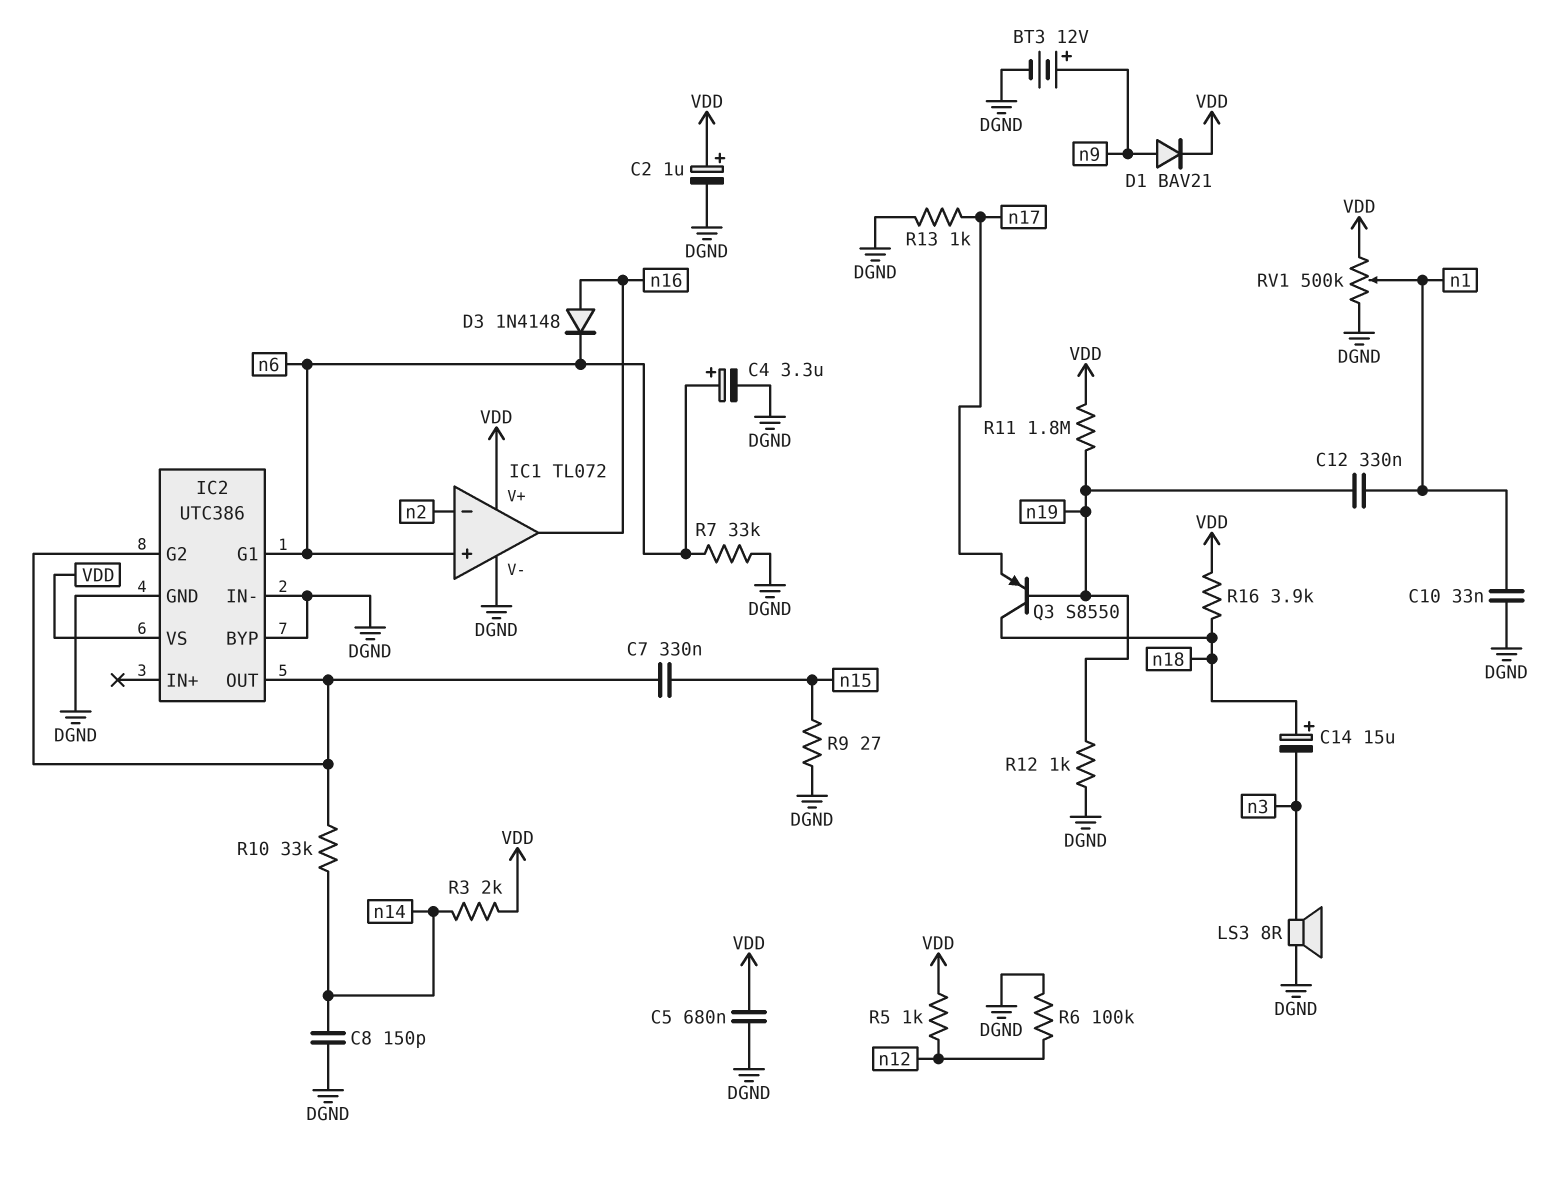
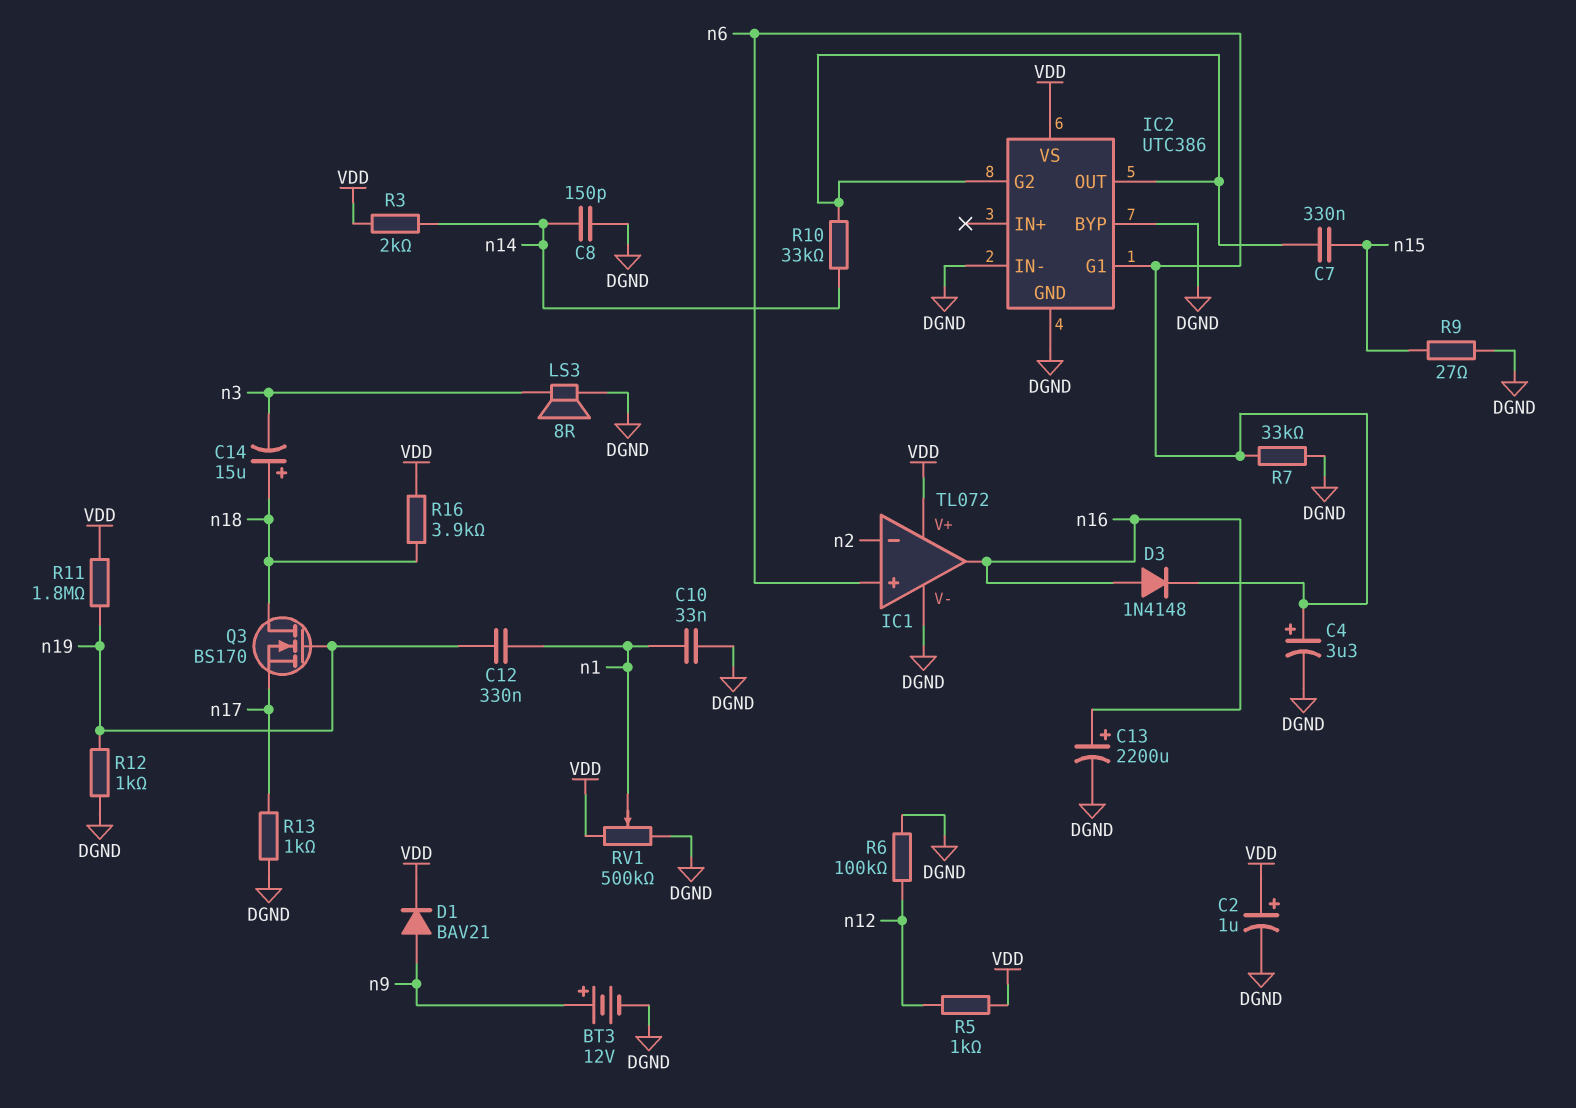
C5: 680nF (DGND, VDD) -> none
C13: none -> 2200uF (plus n16, minus DGND)
Q3: PNP S8550 (B n19, C n18, E n17) -> NMOS BS170 (G n19, D n18, S n17)

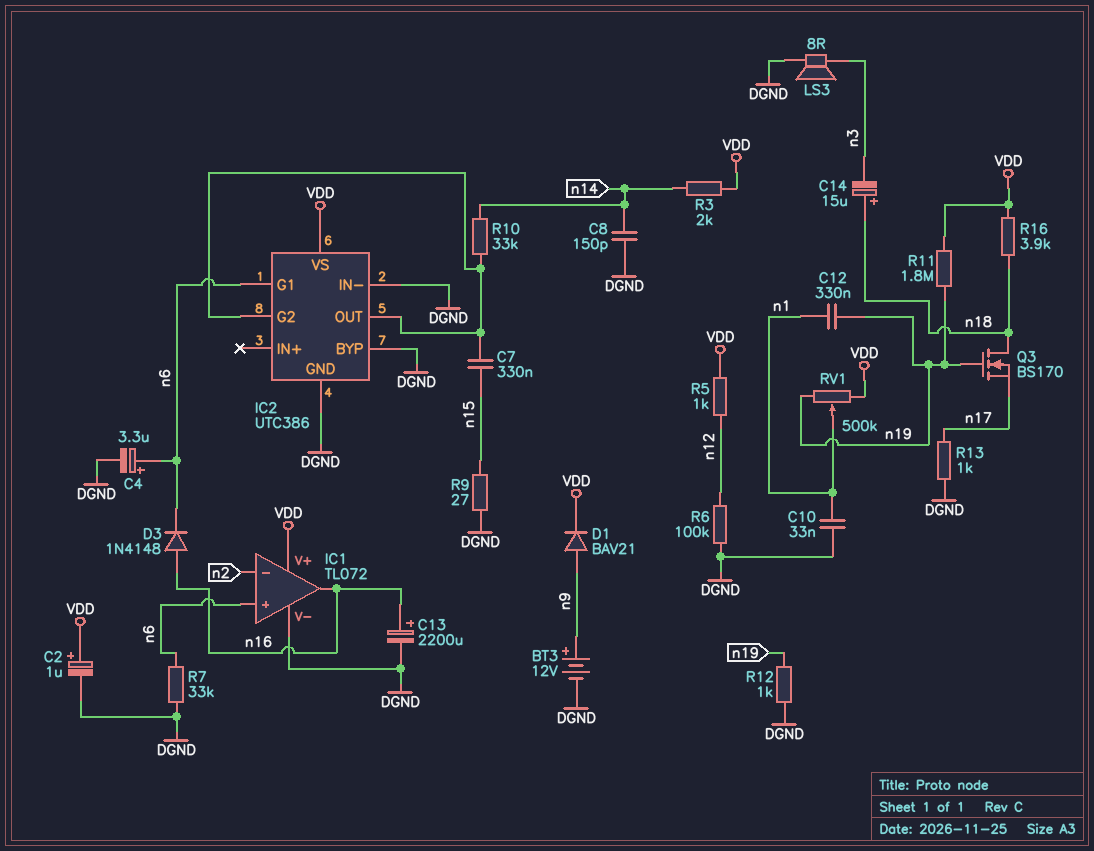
RV1: 500k (DGND, VDD, wiper n1) -> 500k (VDD, n19, wiper n1)

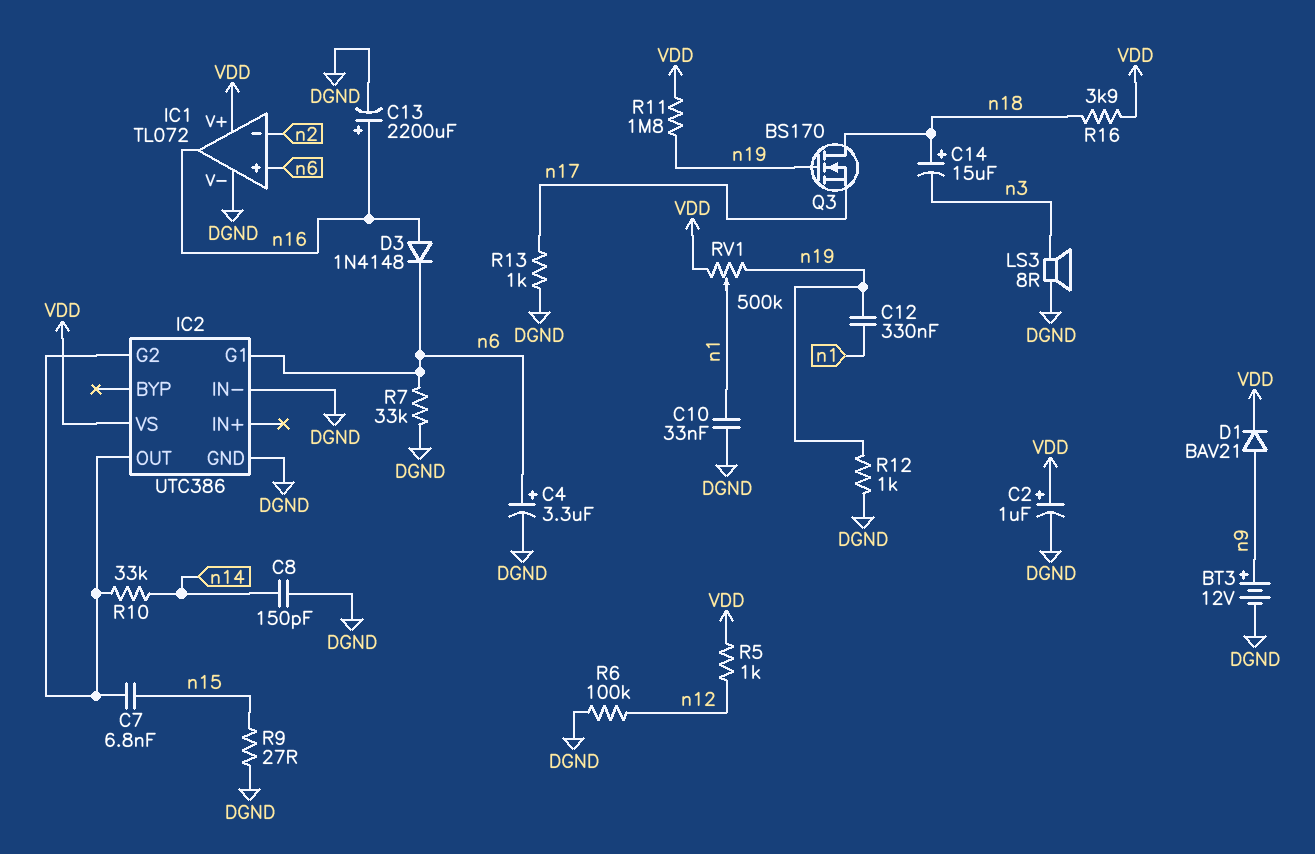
C7: 330nF (IC2/G2, n15) -> 6.8nF (IC2/G2, n15)
IC2 pin BYP: DGND -> none
R3: 2k (VDD, n14) -> none

